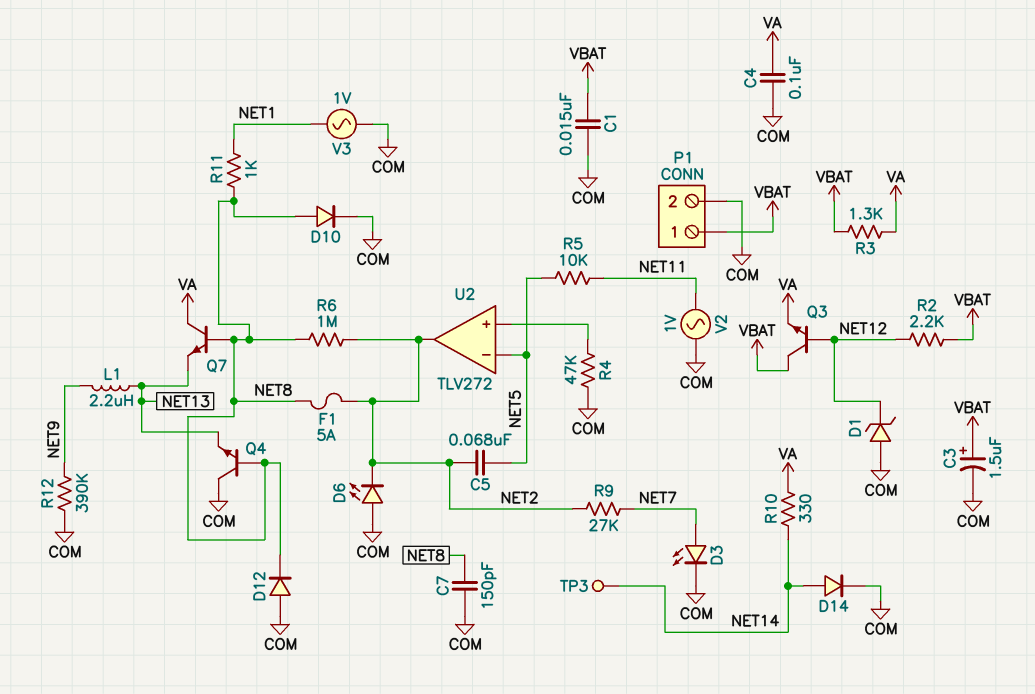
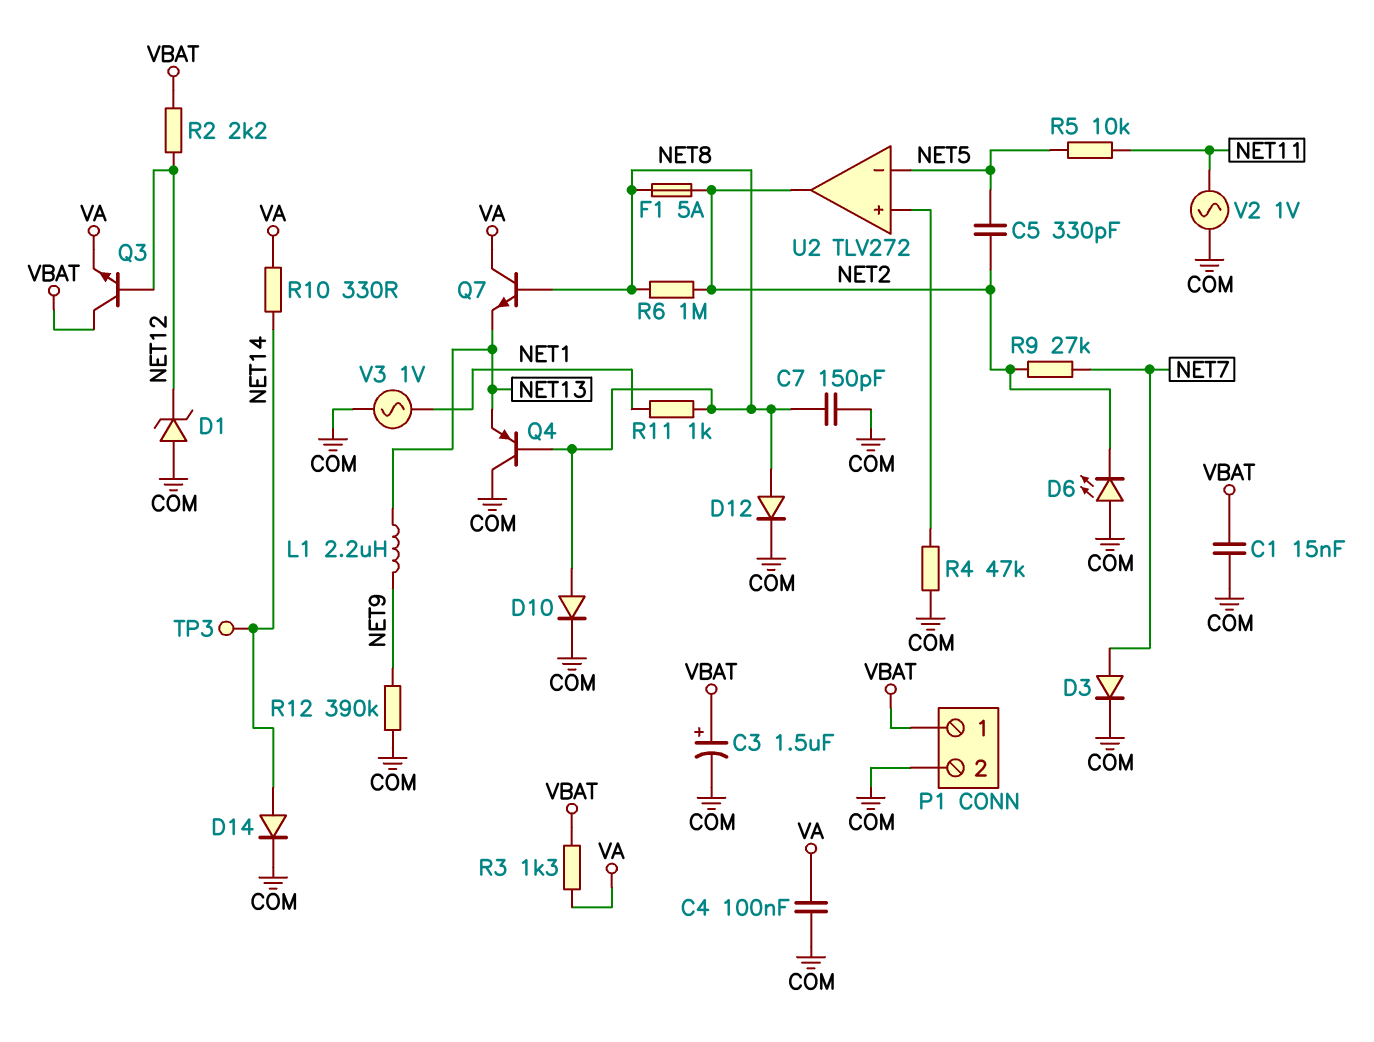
C5: 68nF (NET2, NET5) -> 330pF (NET2, NET5)
D3: LED (A NET7, K COM) -> diode (A NET7, K COM)
D12: diode (A COM, K NET8) -> diode (A NET8, K COM)
Q4: NPN (B NET8, C COM, E NET13) -> PNP (B NET8, C COM, E NET13)

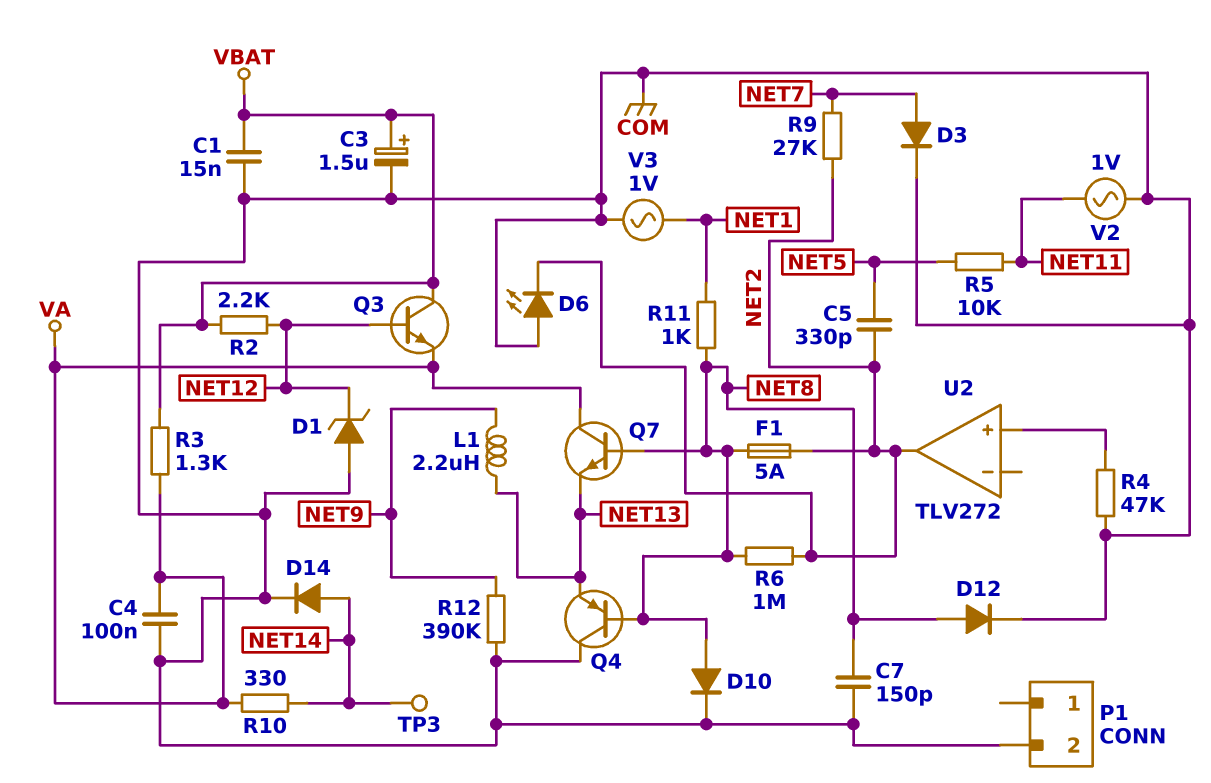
P1 pin 1: VBAT -> none
U2 pin in-: NET5 -> none

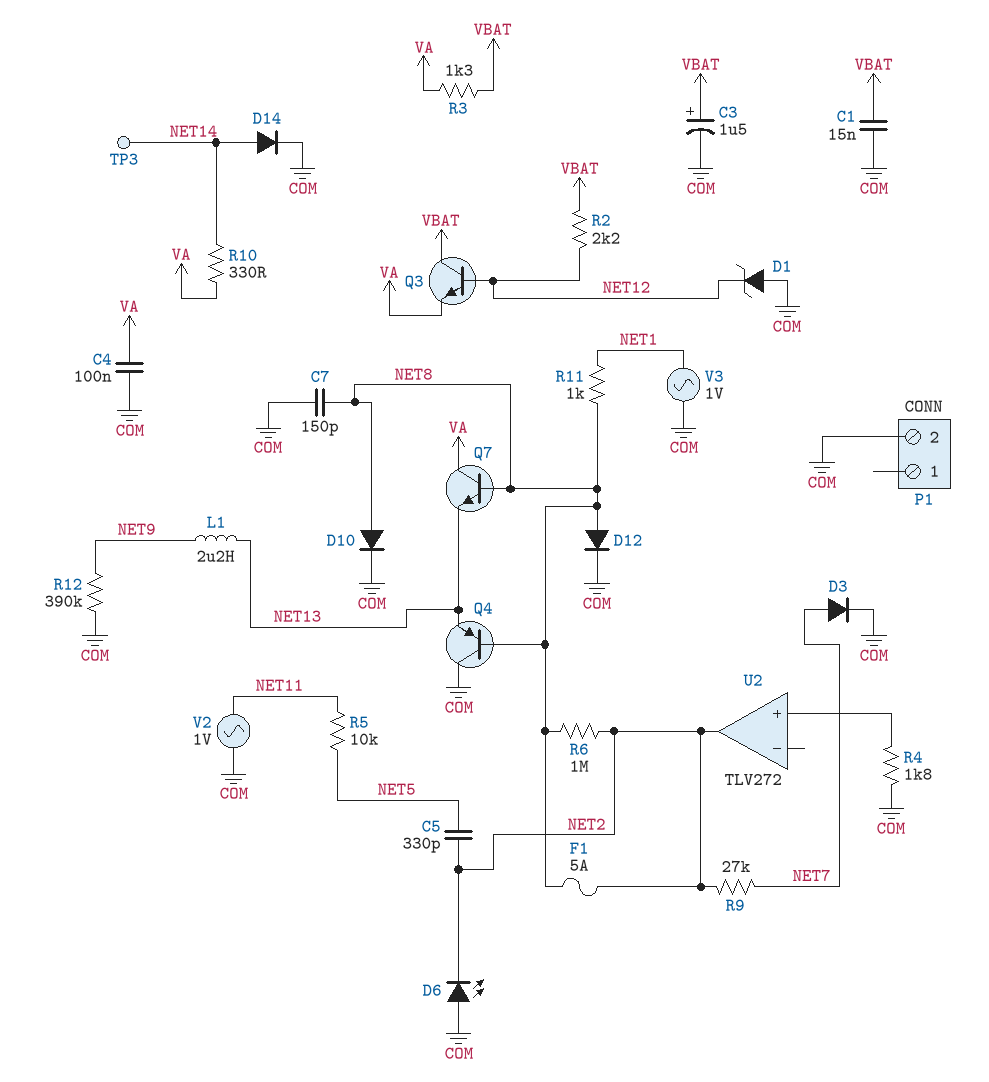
R4: 47k (COM, U2/in+) -> 1.8k (COM, U2/in+)

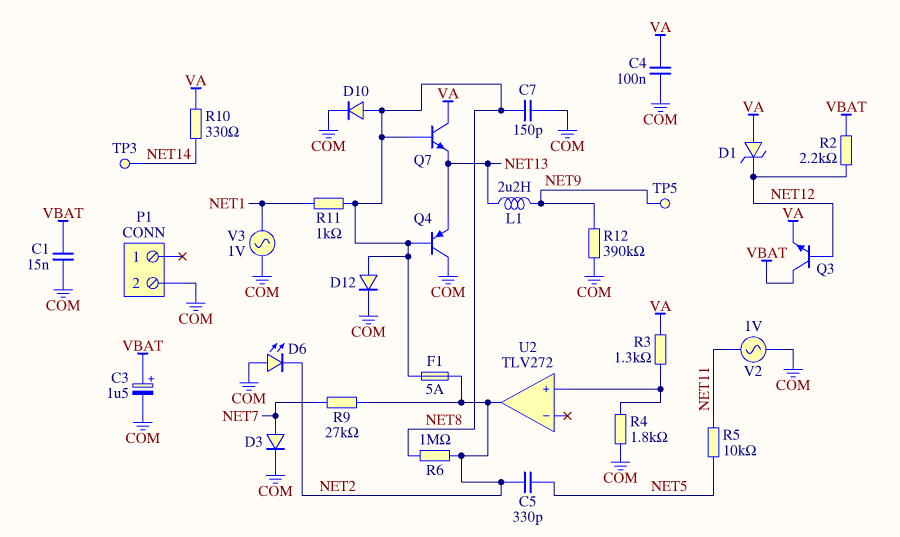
D1: zener (A COM, K NET12) -> zener (A VA, K NET12)
D14: diode (A NET14, K COM) -> none
R3: 1.3k (VA, VBAT) -> 1.3k (U2/in+, VA)
TP5: none -> test point (NET9)

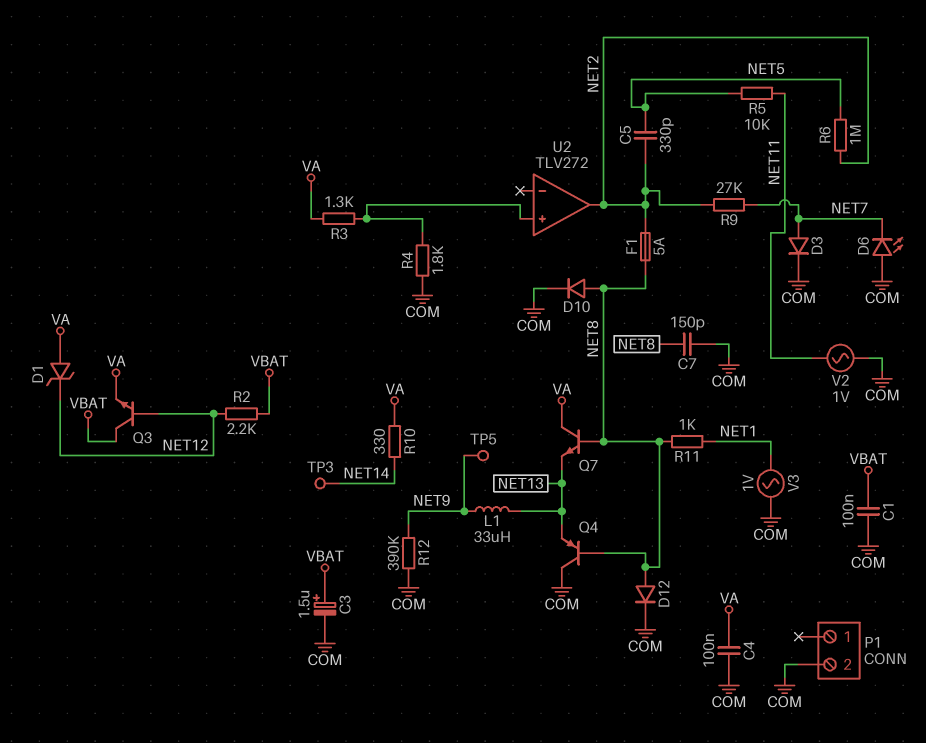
C1: 15nF (COM, VBAT) -> 100nF (COM, VBAT)
D6: LED (A COM, K NET2) -> LED (A COM, K NET7)
L1: 2.2uH (NET9, NET13) -> 33uH (NET9, NET13)
R6: 1M (NET2, NET8) -> 1M (NET2, NET5)

